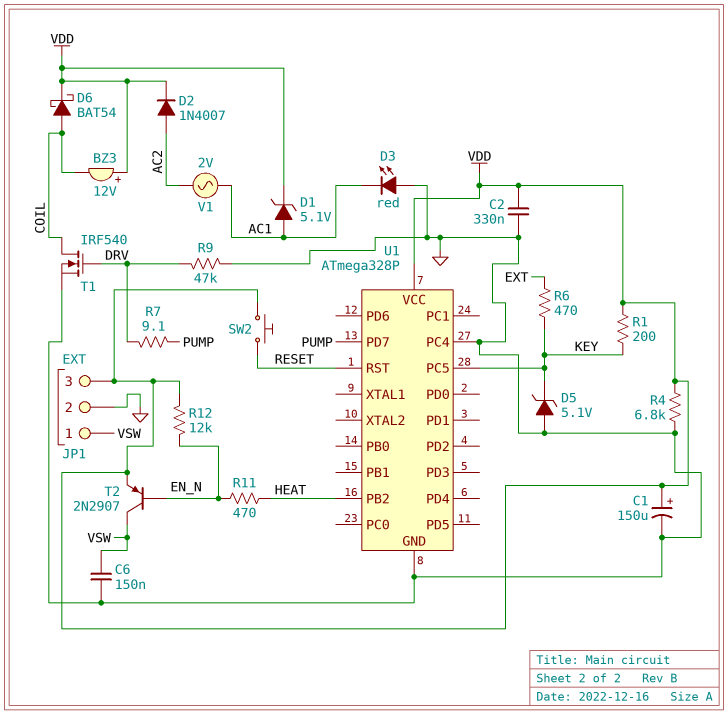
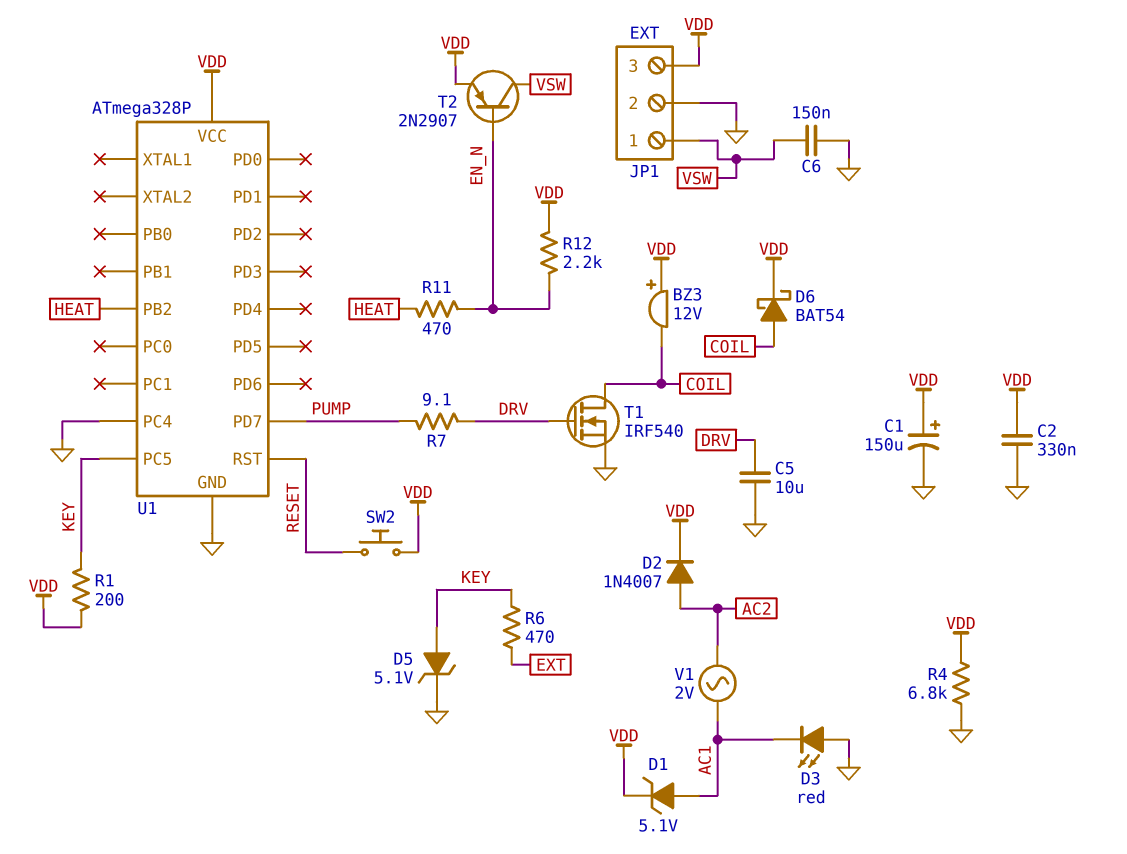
C5: none -> 10uF (DRV, GND)
D5: zener 5.1V (A GND, K KEY) -> zener 5.1V (A KEY, K GND)
R9: 47k (DRV, GND) -> none
R12: 12k (EN_N, VDD) -> 2.2k (EN_N, VDD)

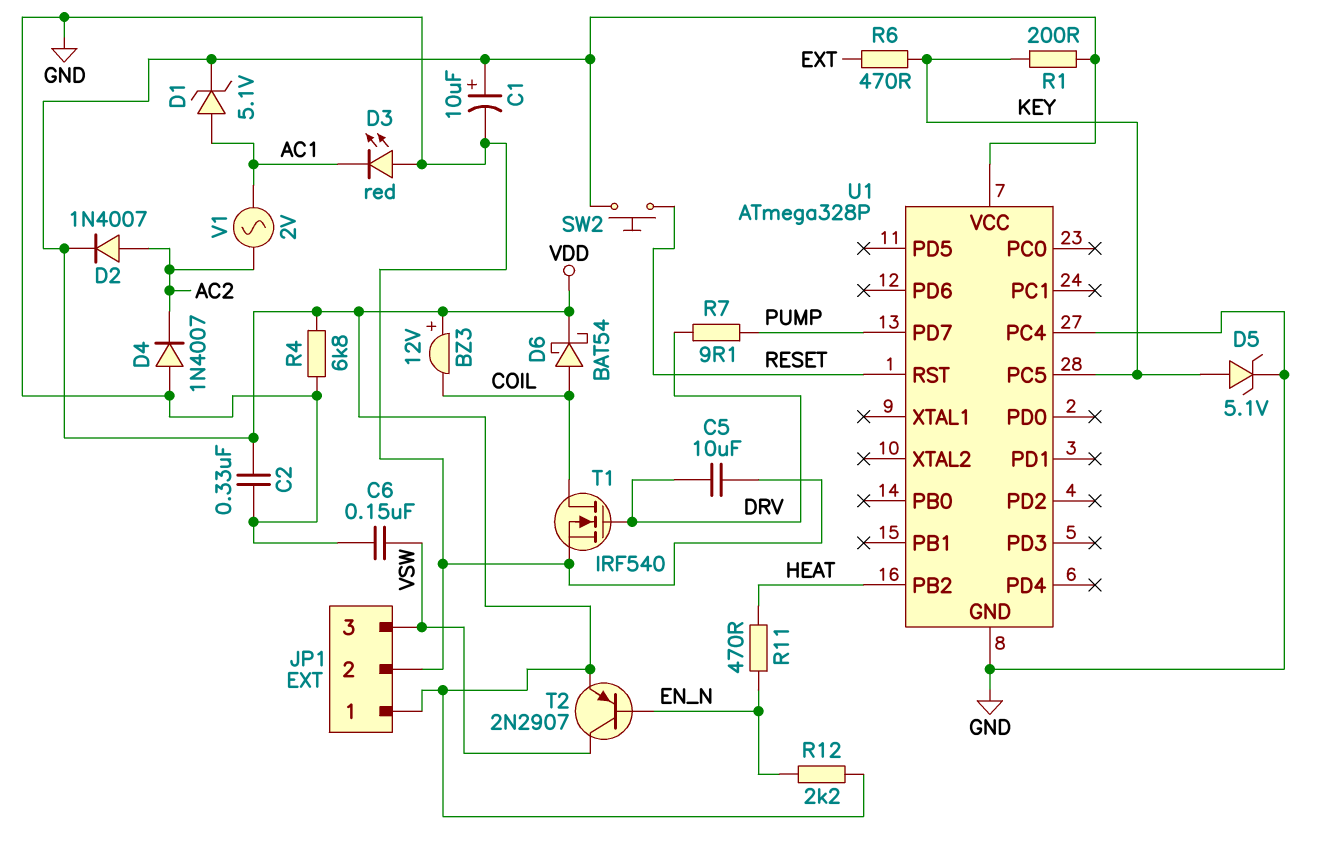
C1: 150uF (plus VDD, minus GND) -> 10uF (plus VDD, minus GND)
D4: none -> diode 1N4007 (A GND, K AC2)
JP1 pin 1: VSW -> VDD
JP1 pin 3: VDD -> VSW

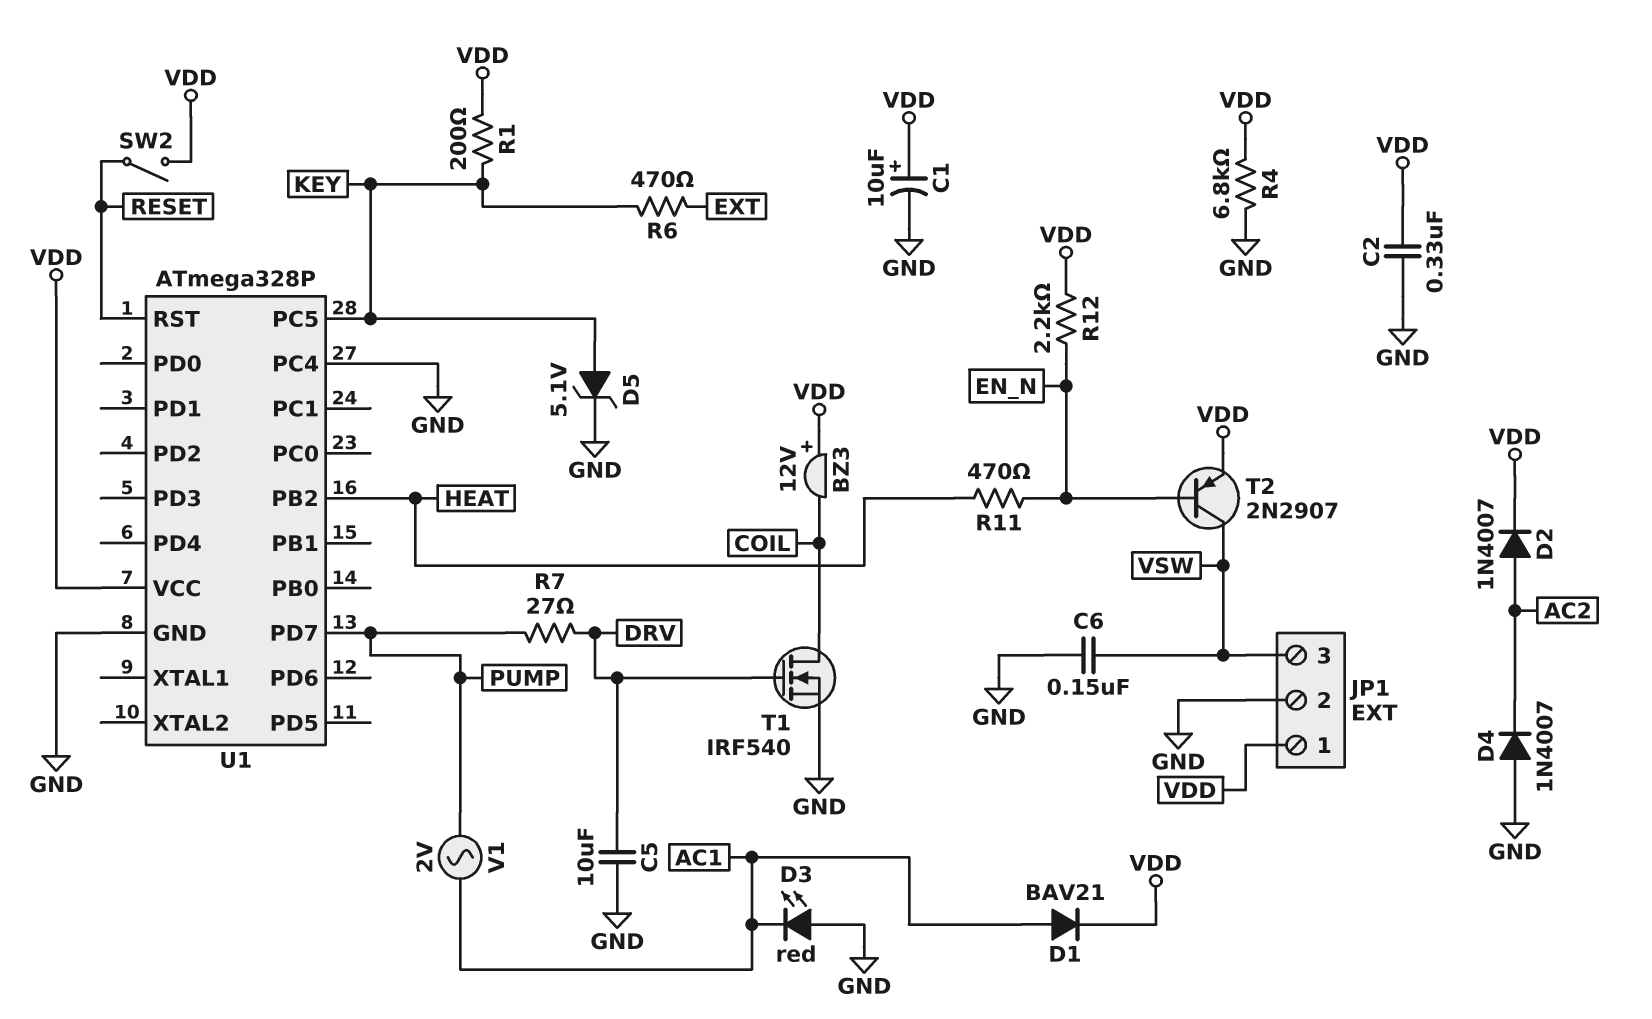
D1: zener 5.1V (A AC1, K VDD) -> diode BAV21 (A AC1, K VDD)
D6: schottky BAT54 (A COIL, K VDD) -> none
R7: 9.1 (DRV, PUMP) -> 27 (DRV, PUMP)
SW2: button (RESET, VDD) -> switch (RESET, VDD)
V1: AC 2V (AC1, AC2) -> AC 2V (AC1, PUMP)

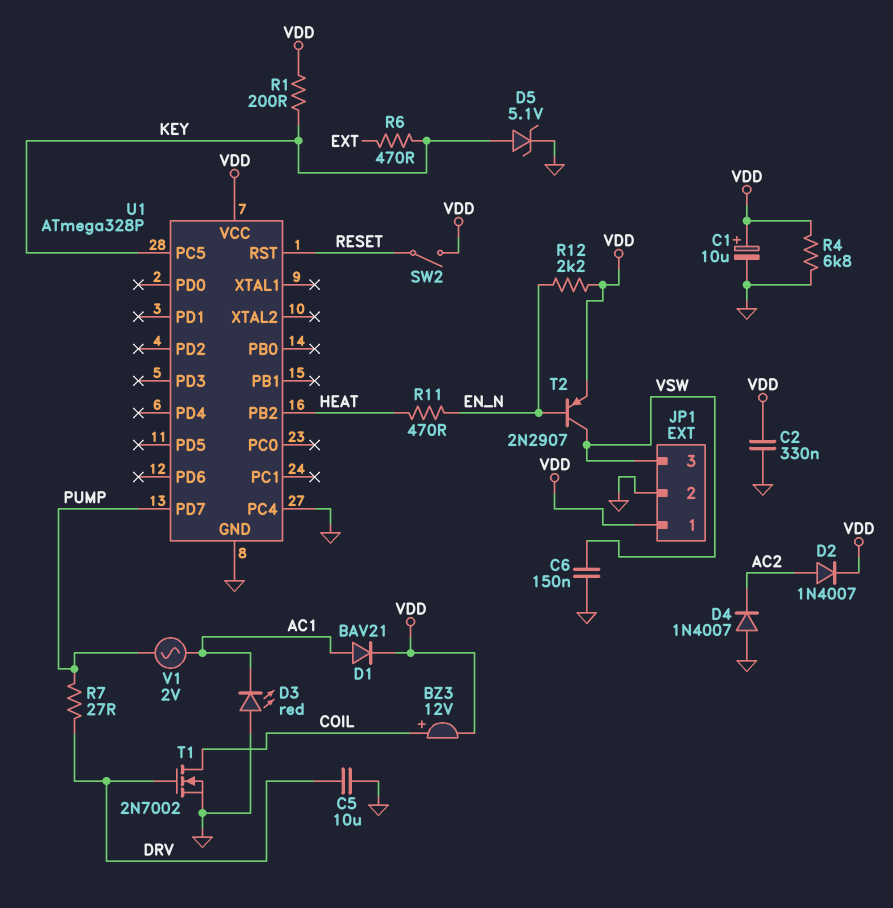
BZ3: buzzer 12V (plus VDD, minus COIL) -> buzzer 12V (plus COIL, minus VDD)
T1: NMOS IRF540 (G DRV, D COIL, S GND) -> NMOS 2N7002 (G DRV, D COIL, S GND)

